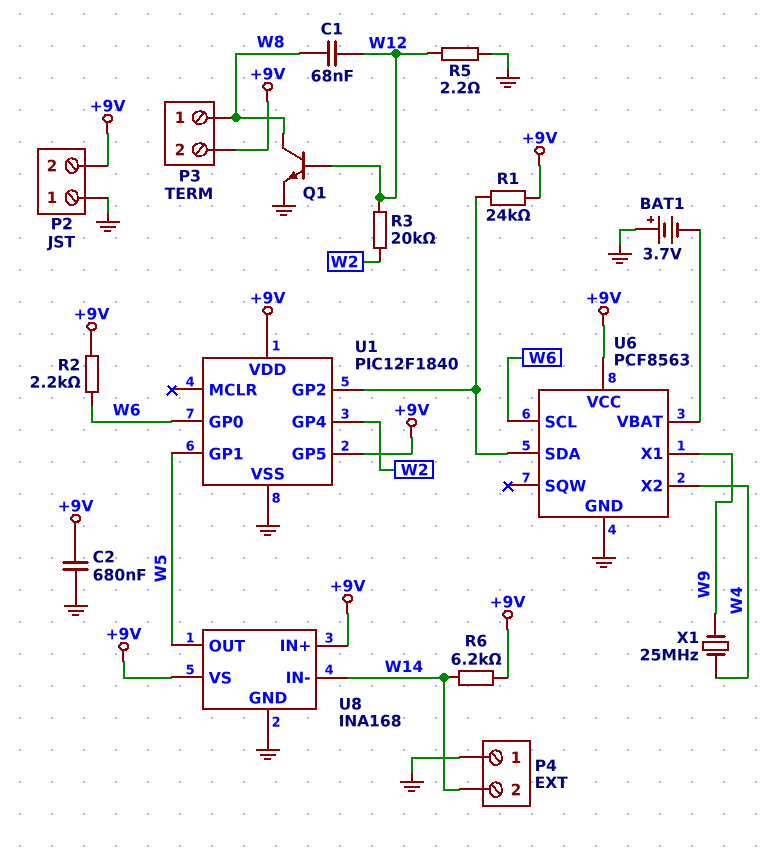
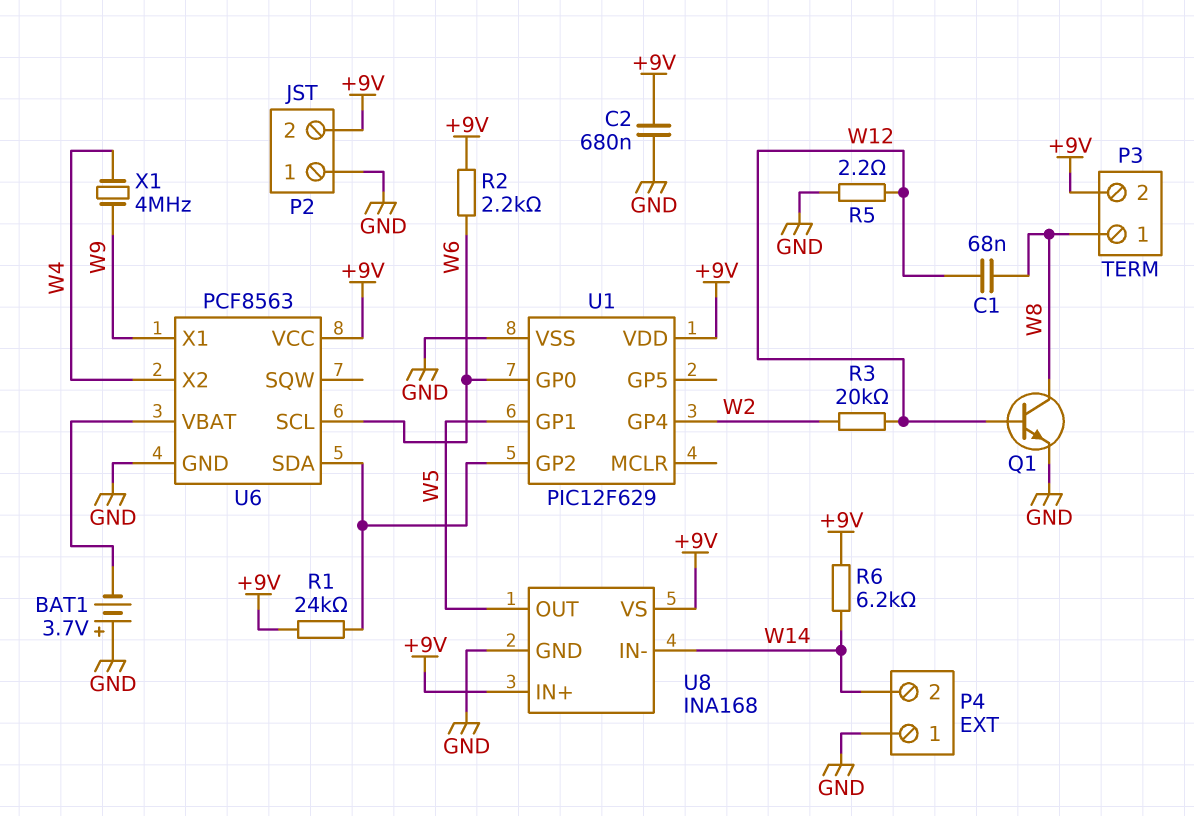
U1: PIC12F1840 -> PIC12F629
U1 pin GP5: +9V -> none
X1: 25MHz (W4, W9) -> 4MHz (W4, W9)

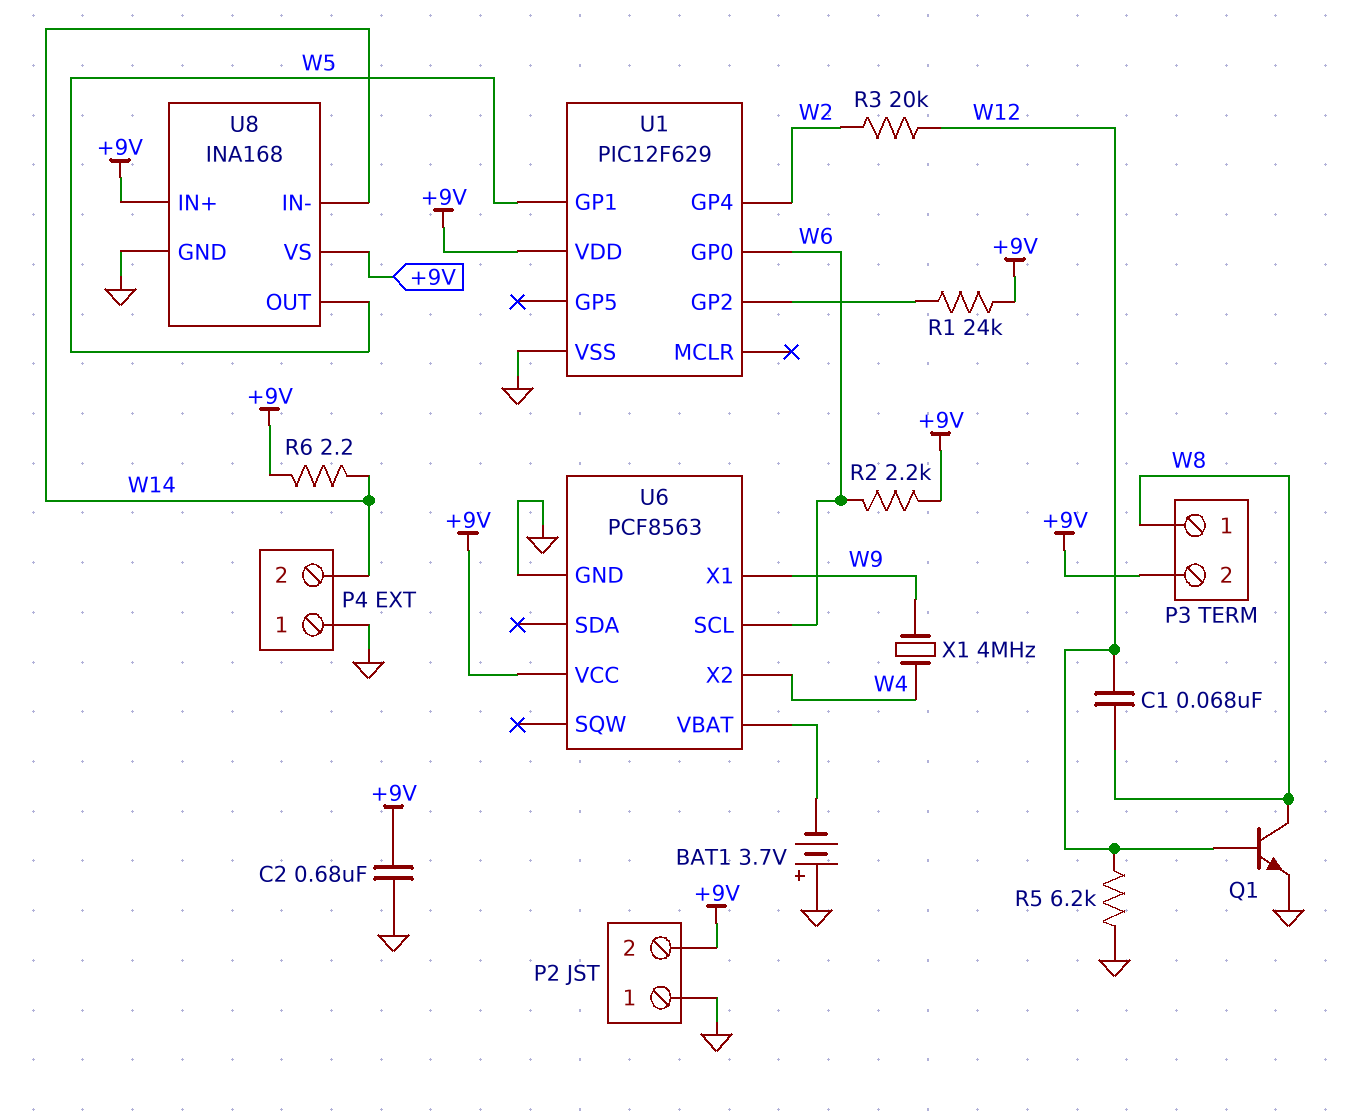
R5: 2.2 (GND, W12) -> 6.2k (GND, W12)
R6: 6.2k (+9V, W14) -> 2.2 (+9V, W14)
U6 pin SDA: U1/GP2 -> none

